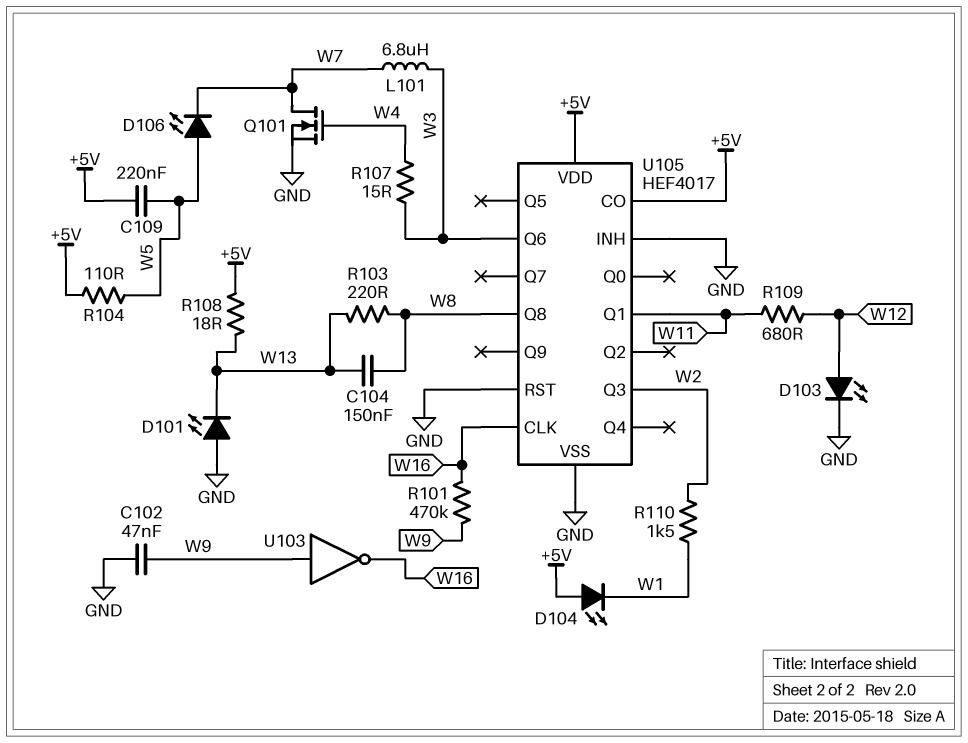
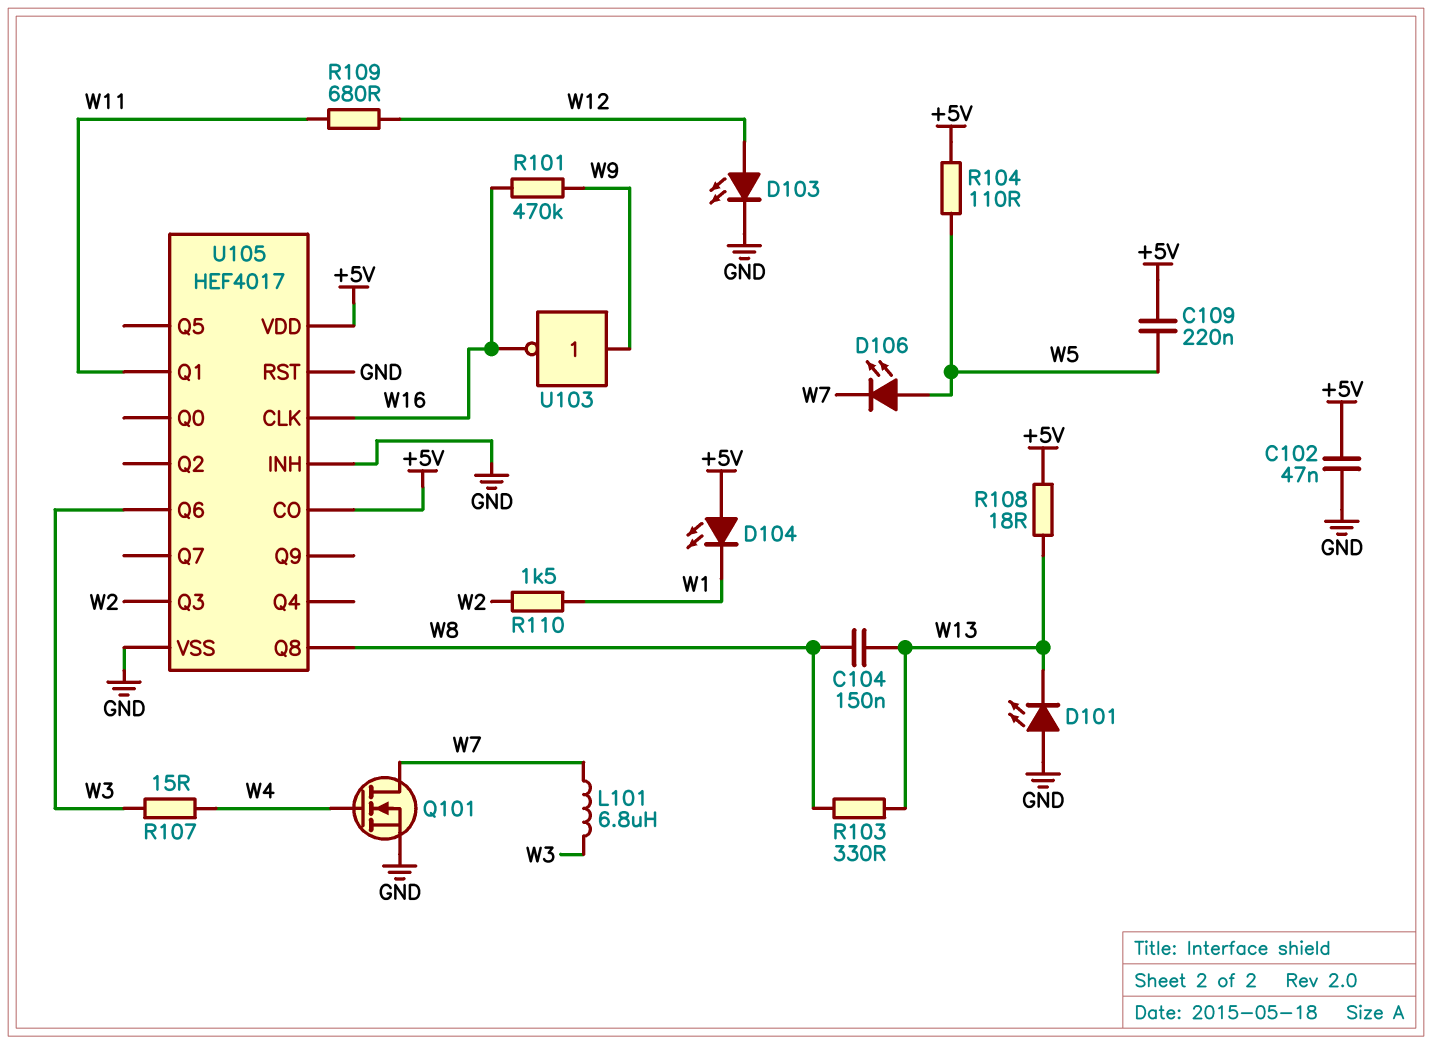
C102: 47nF (GND, W9) -> 47nF (+5V, GND)
R103: 220 (W8, W13) -> 330 (W8, W13)

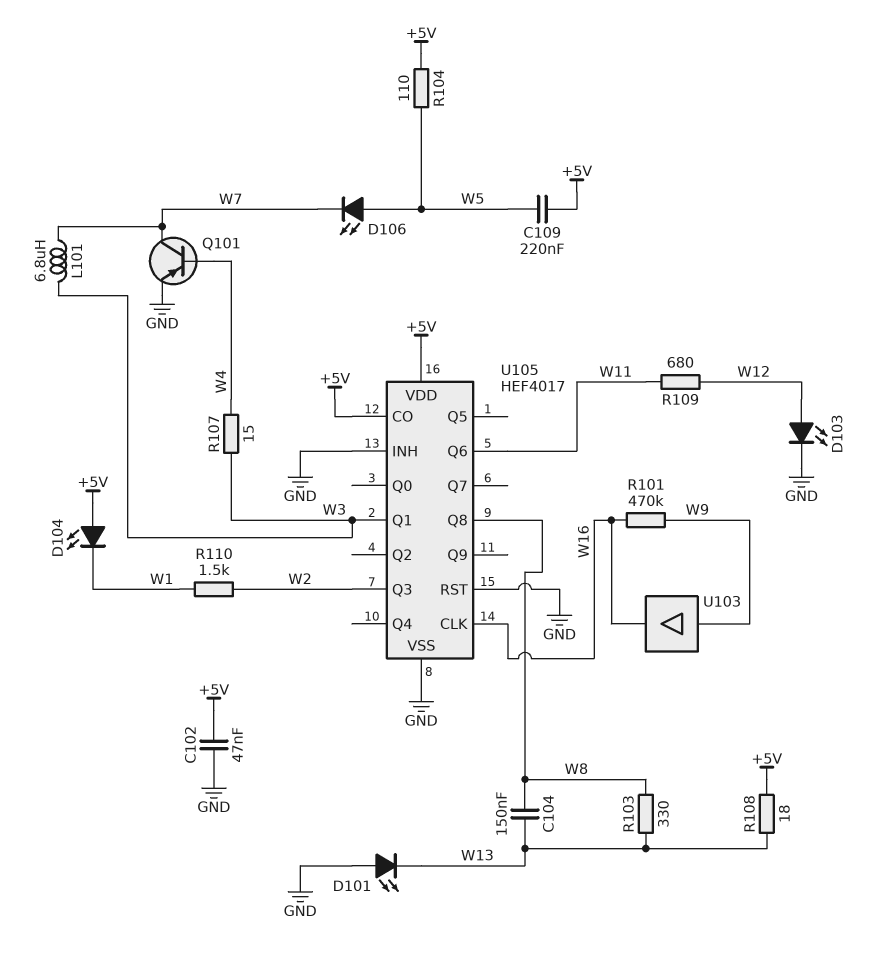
Q101: NMOS (G W4, D W7, S GND) -> PNP (B W4, C W7, E GND)
U103: NOT (in W9, out W16) -> buffer (in W9, out W16)
U105 pin Q1: W11 -> W3
U105 pin Q6: W3 -> W11

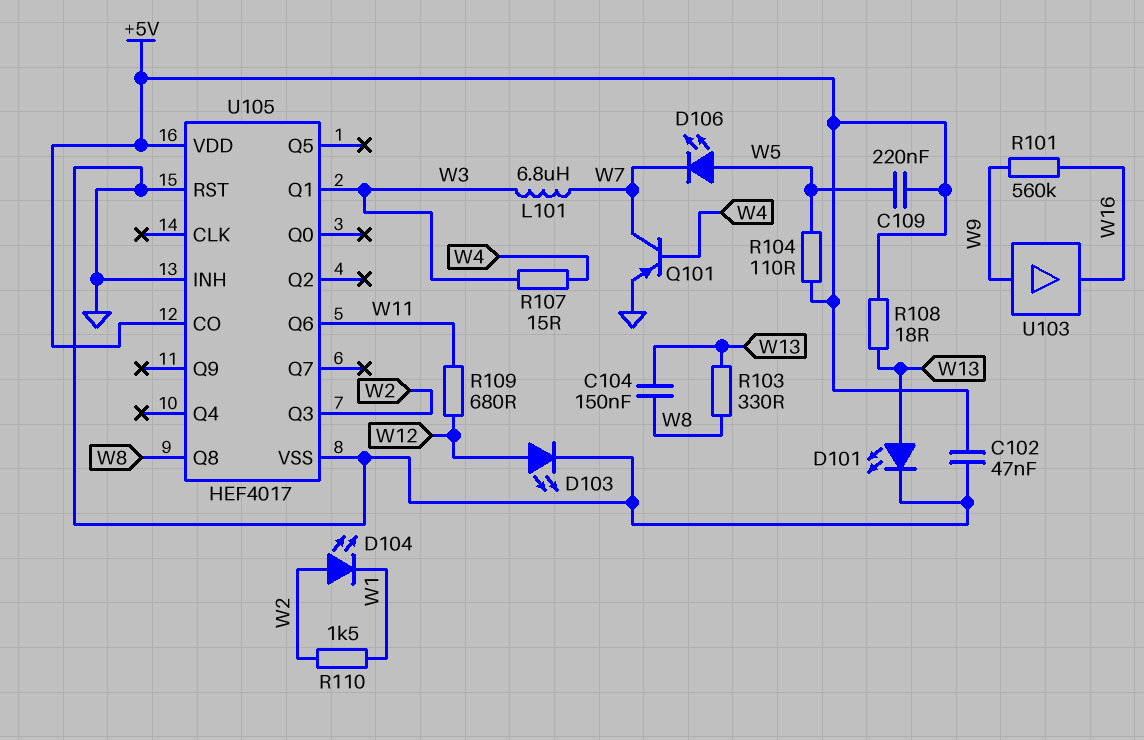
D101: LED (A GND, K W13) -> LED (A W13, K GND)
D104: LED (A +5V, K W1) -> LED (A W2, K W1)
R101: 470k (W9, W16) -> 560k (W9, W16)
U105 pin CLK: W16 -> none

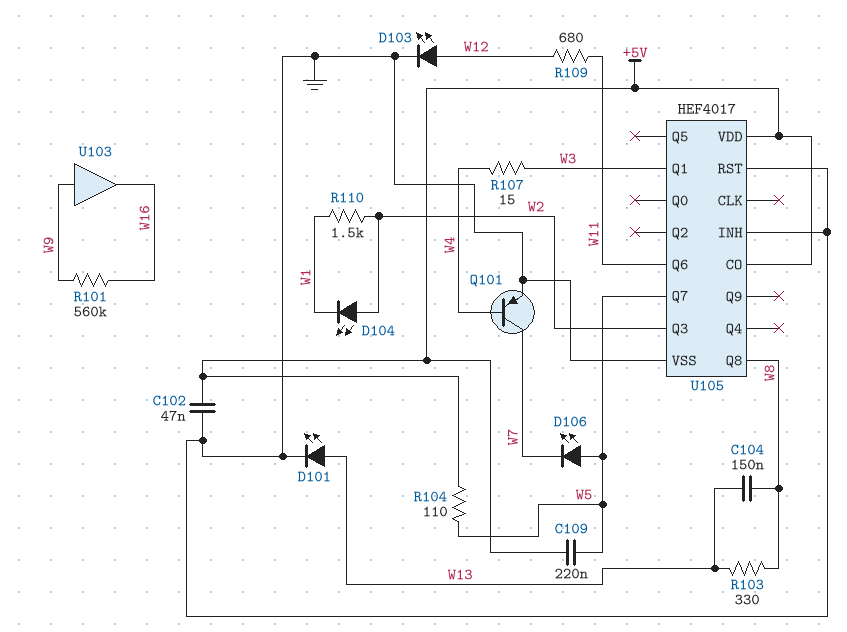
L101: 6.8uH (W3, W7) -> none
R108: 18 (+5V, W13) -> none
U105 pin Q7: none -> W5

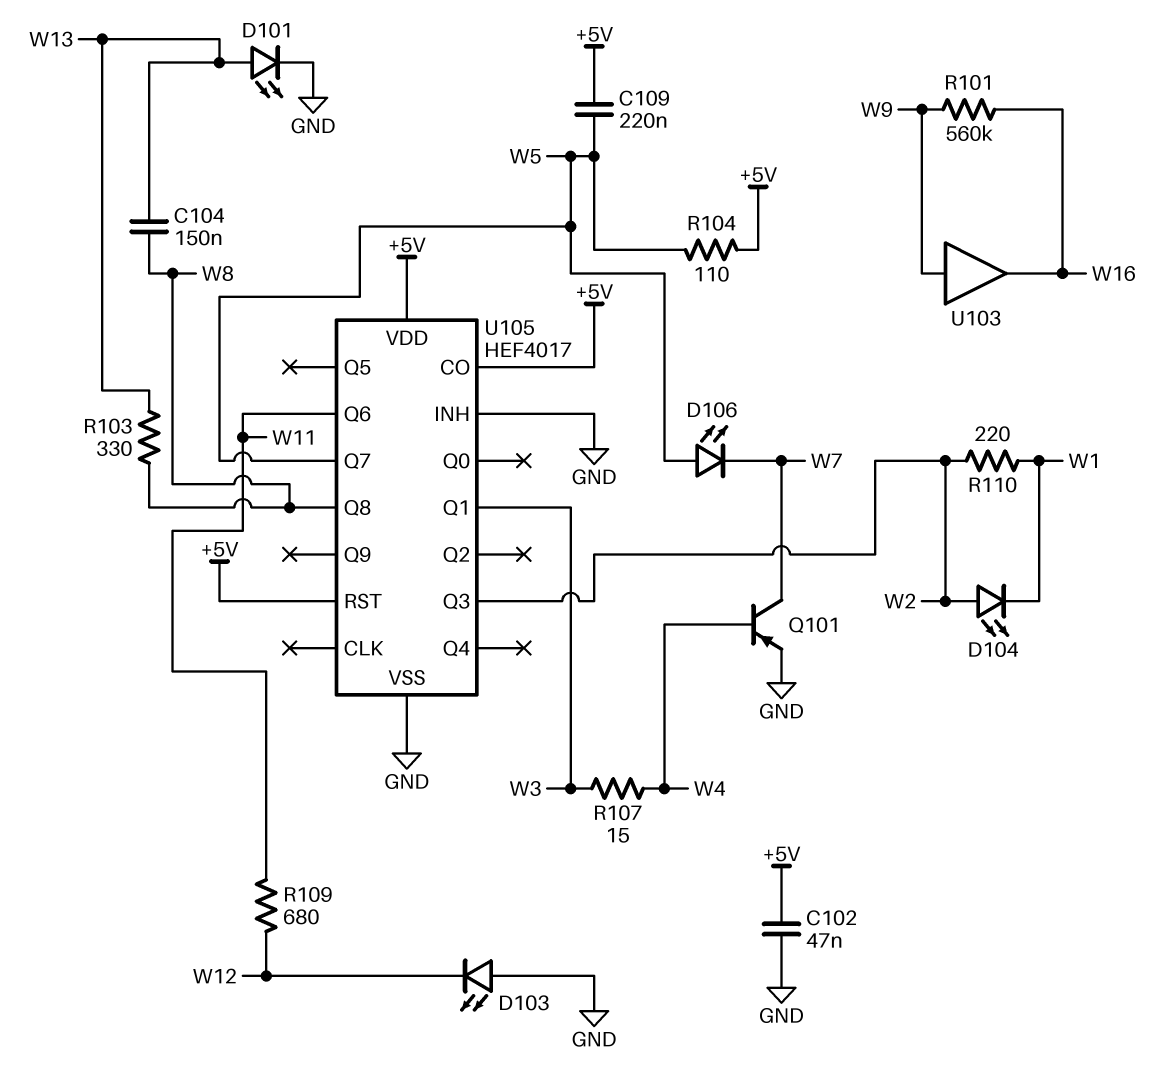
D103: LED (A W12, K GND) -> LED (A GND, K W12)
R110: 1.5k (W1, W2) -> 220 (W1, W2)
U105 pin RST: GND -> +5V

